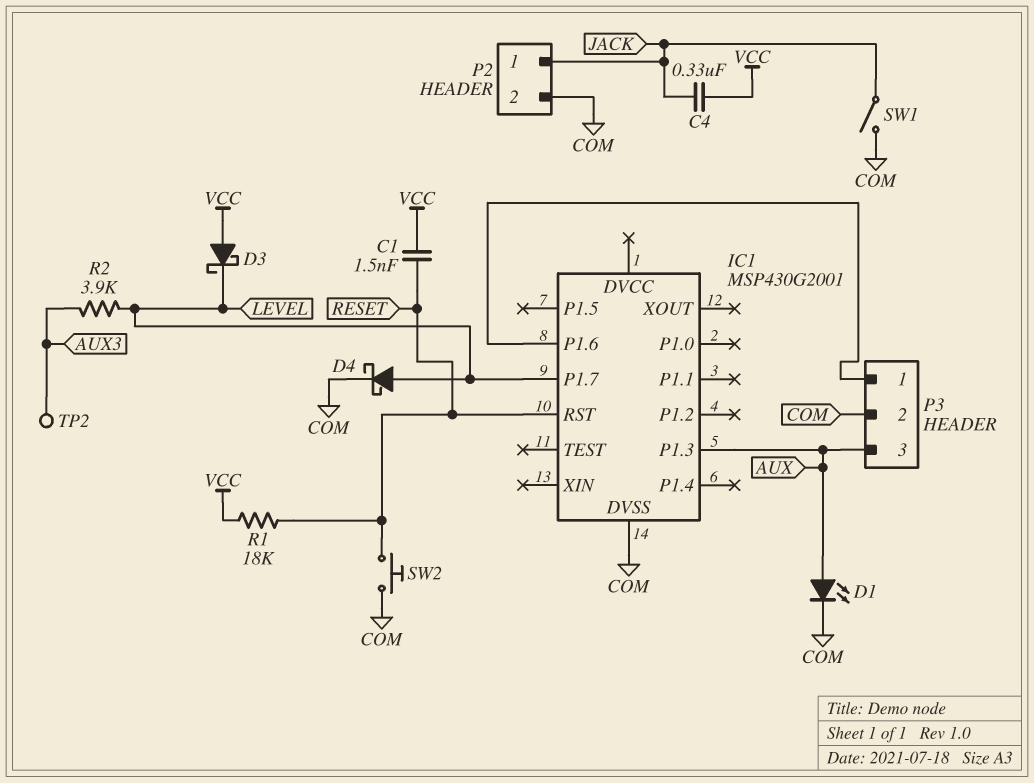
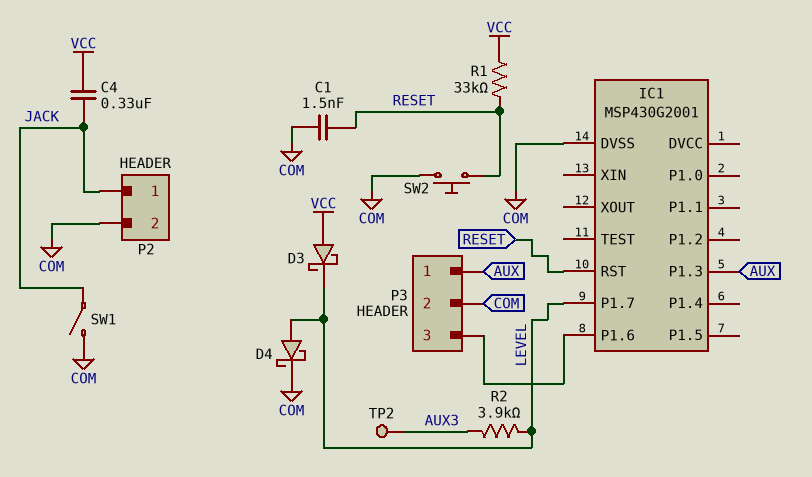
C1: 1.5nF (RESET, VCC) -> 1.5nF (COM, RESET)
D1: LED (A AUX, K COM) -> none
P3 pin 1: IC1/P1.6 -> AUX
P3 pin 3: AUX -> IC1/P1.6
R1: 18k (RESET, VCC) -> 33k (RESET, VCC)

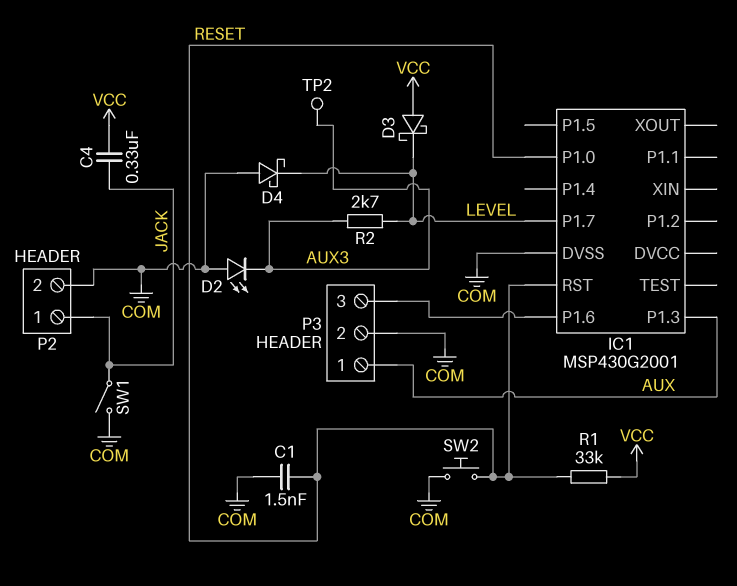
D2: none -> LED (A COM, K AUX3)
D4: schottky (A LEVEL, K COM) -> schottky (A COM, K LEVEL)
IC1 pin P1.0: none -> RESET
R2: 3.9k (AUX3, LEVEL) -> 2.7k (AUX3, LEVEL)

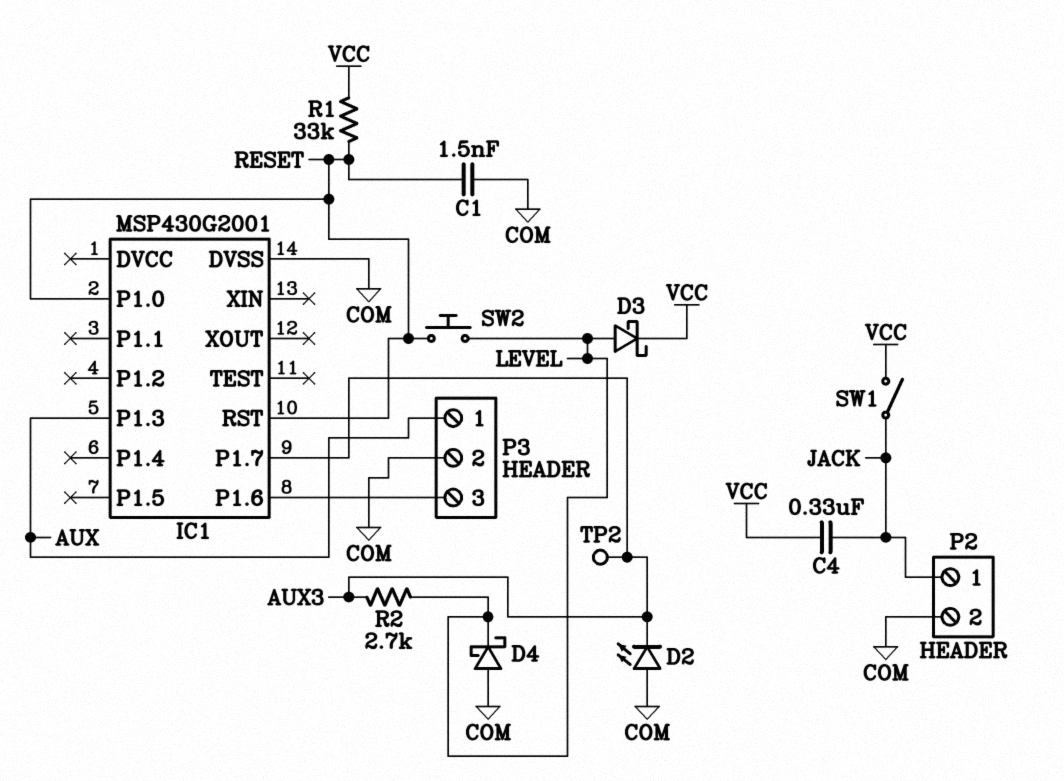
D3: schottky (A VCC, K LEVEL) -> schottky (A LEVEL, K VCC)
IC1 pin P1.7: LEVEL -> AUX3
SW1: switch (COM, JACK) -> switch (JACK, VCC)
SW2: button (COM, RESET) -> button (LEVEL, RESET)

